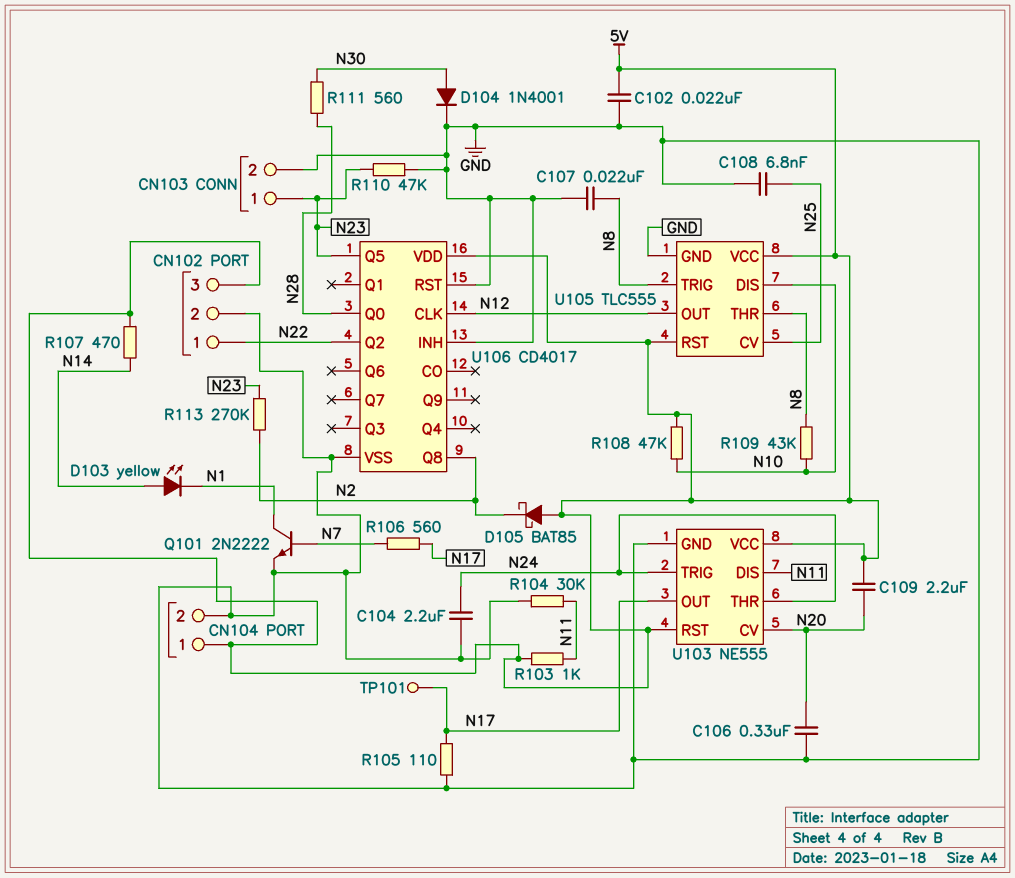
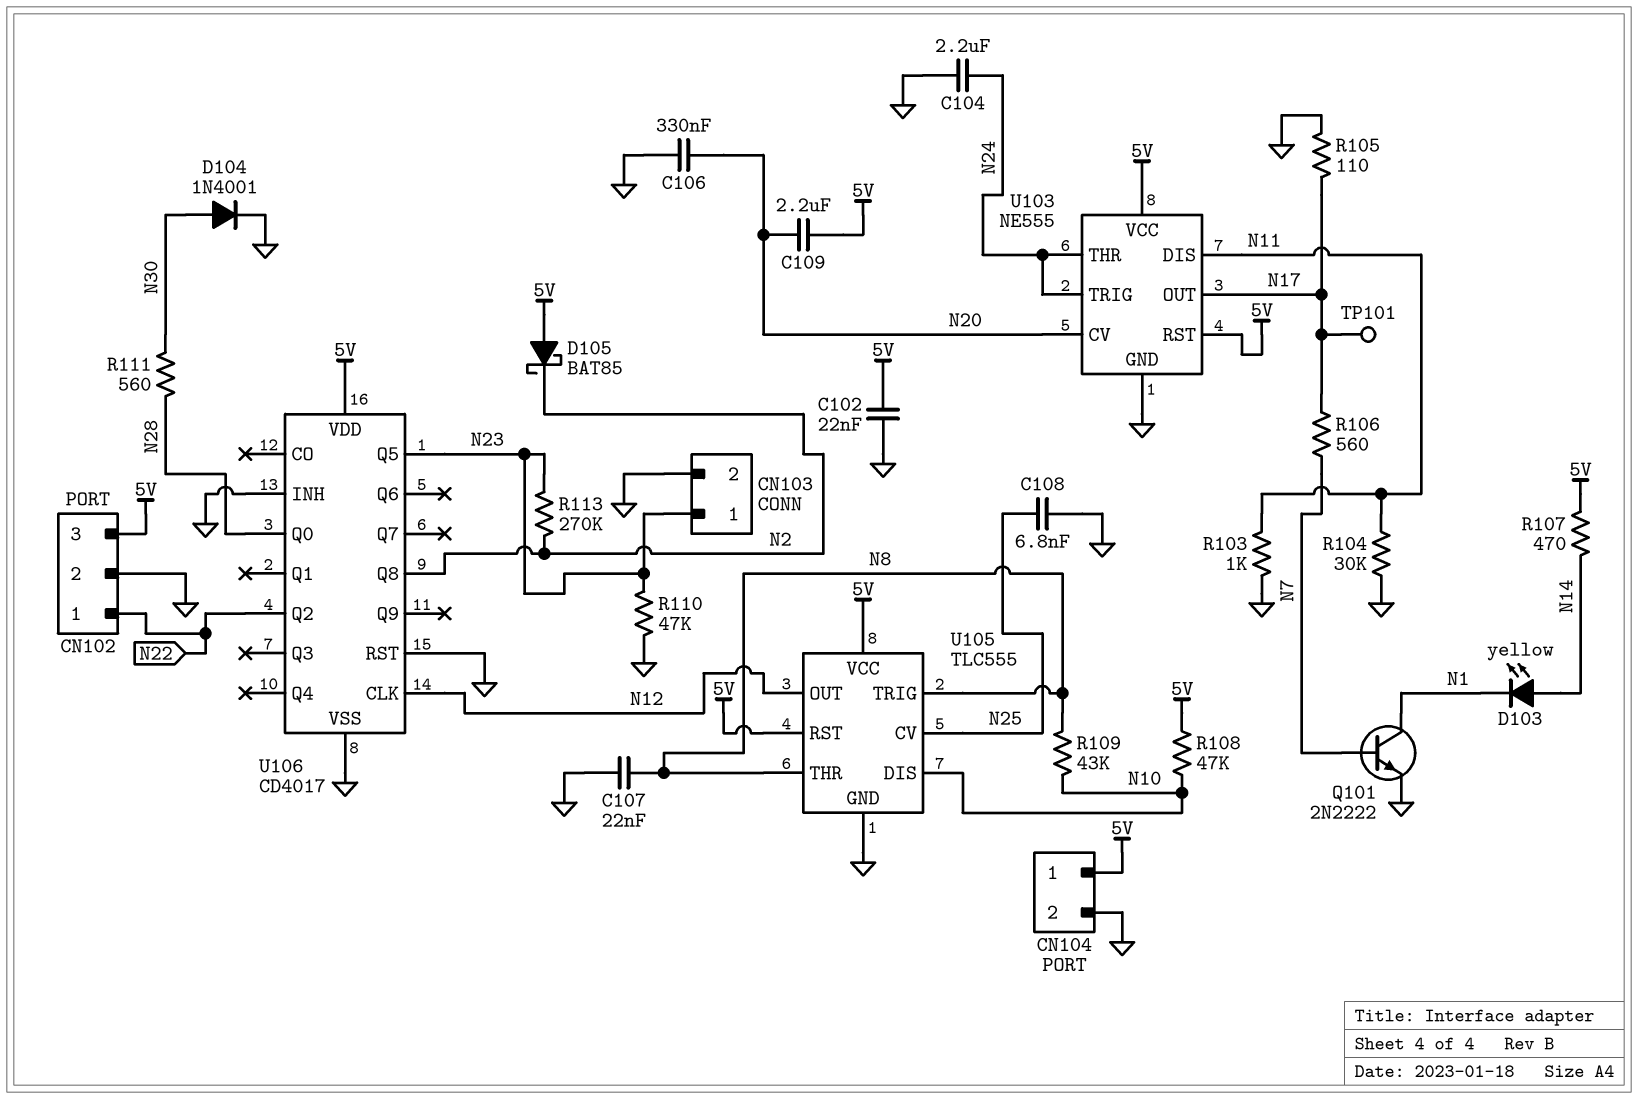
R103: 1k (5V, N11) -> 1k (GND, N11)

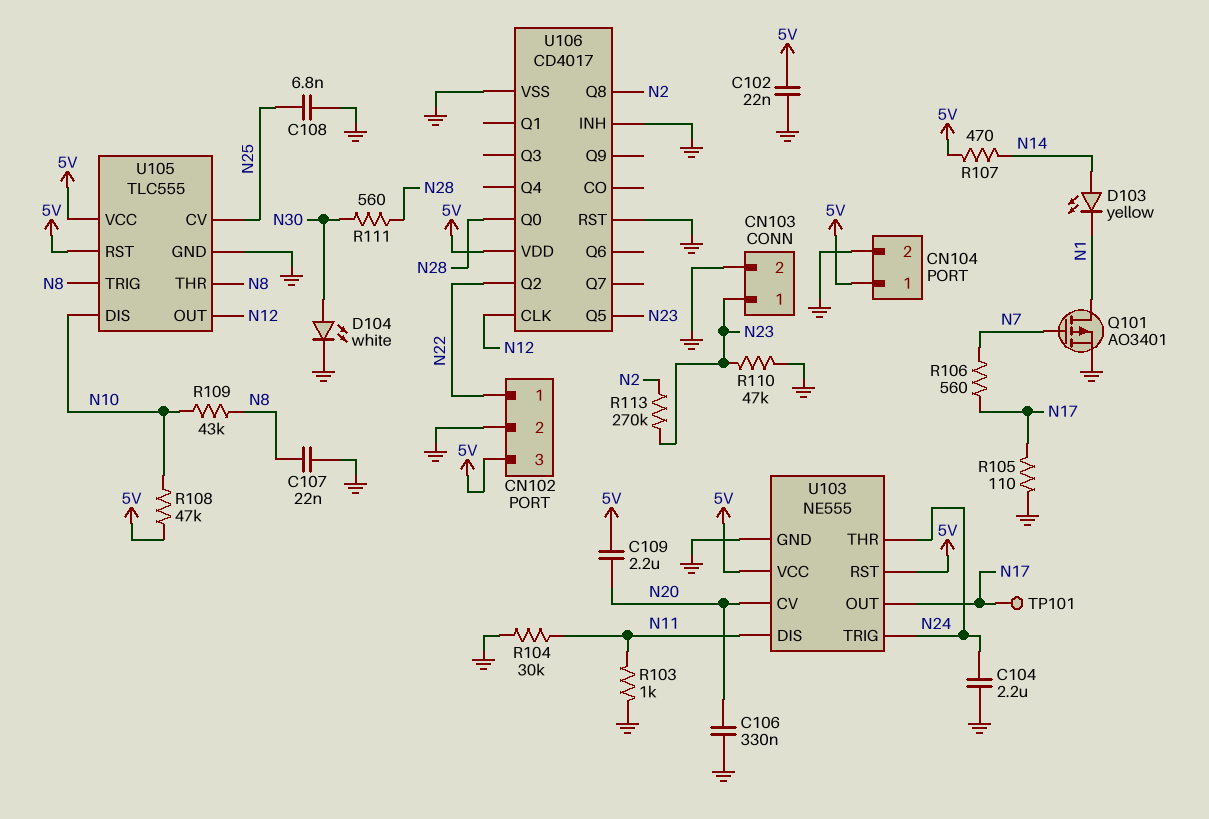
D104: diode 1N4001 (A N30, K GND) -> LED white (A N30, K GND)
D105: schottky BAT85 (A 5V, K N2) -> none
Q101: NPN 2N2222 (B N7, C N1, E GND) -> PMOS AO3401 (G N7, D N1, S GND)

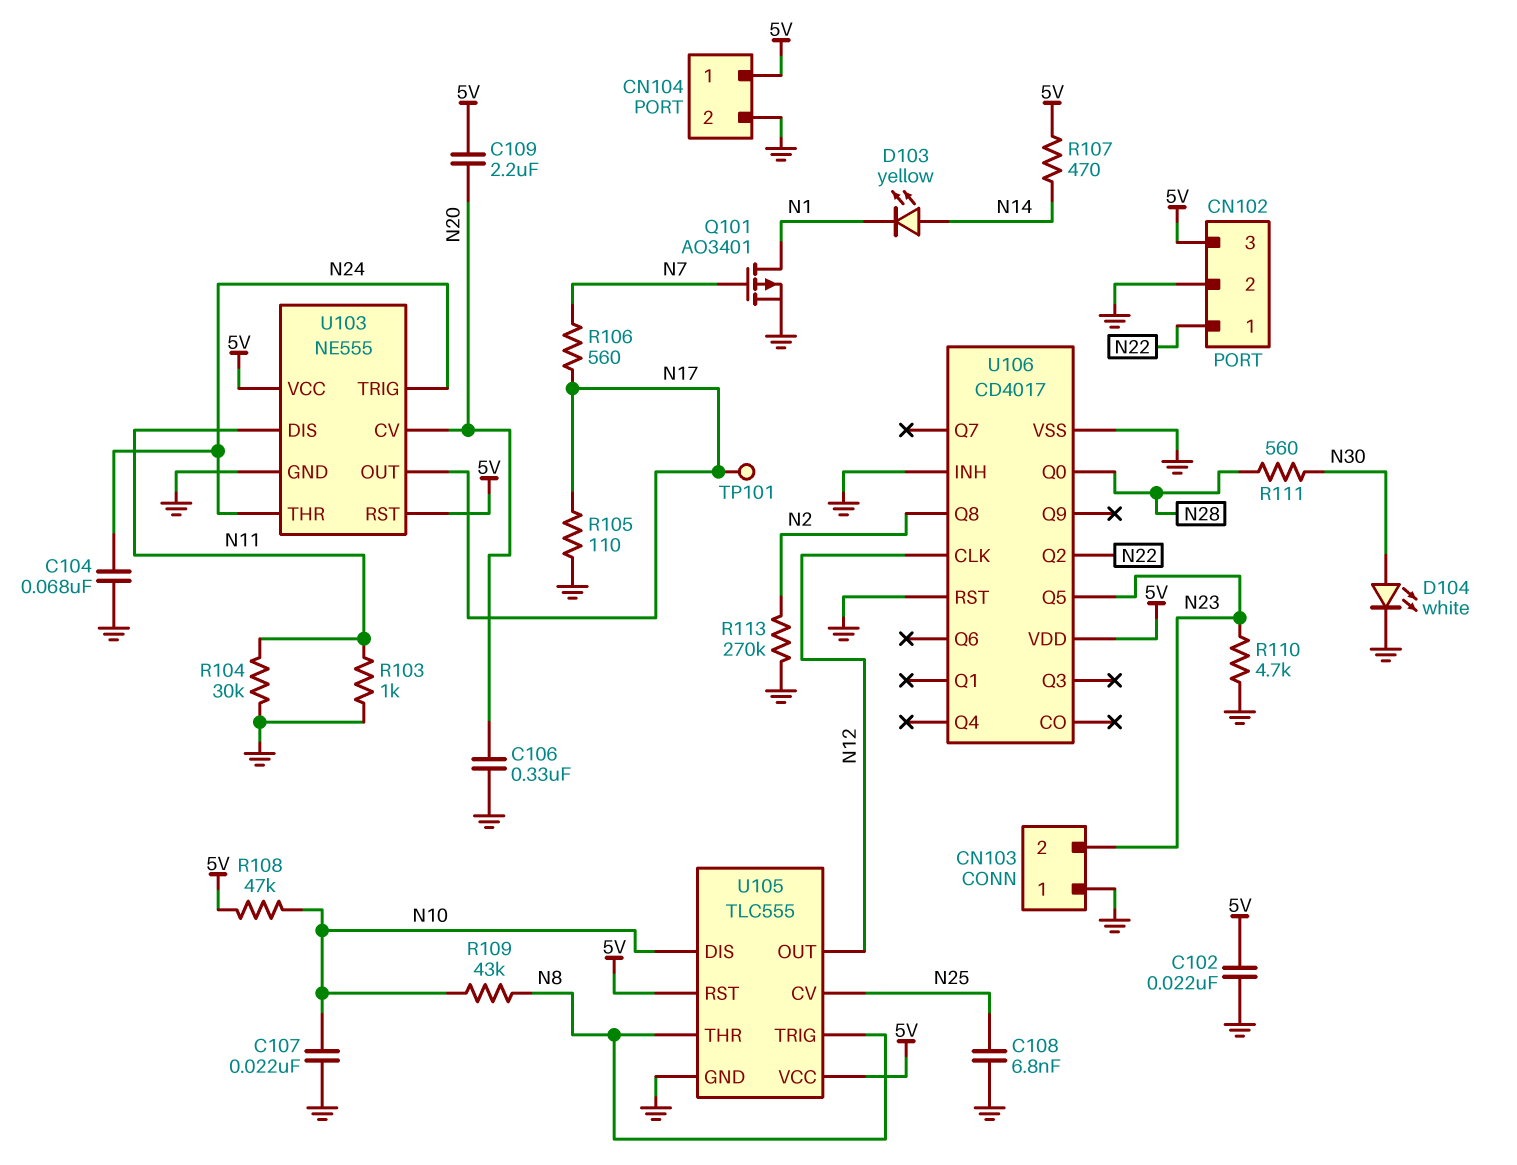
C104: 2.2uF (GND, N24) -> 68nF (GND, N24)
C107: 22nF (GND, N8) -> 22nF (GND, N10)
CN103 pin 1: N23 -> GND
CN103 pin 2: GND -> N23
R110: 47k (GND, N23) -> 4.7k (GND, N23)
R113: 270k (N2, N23) -> 270k (GND, N2)

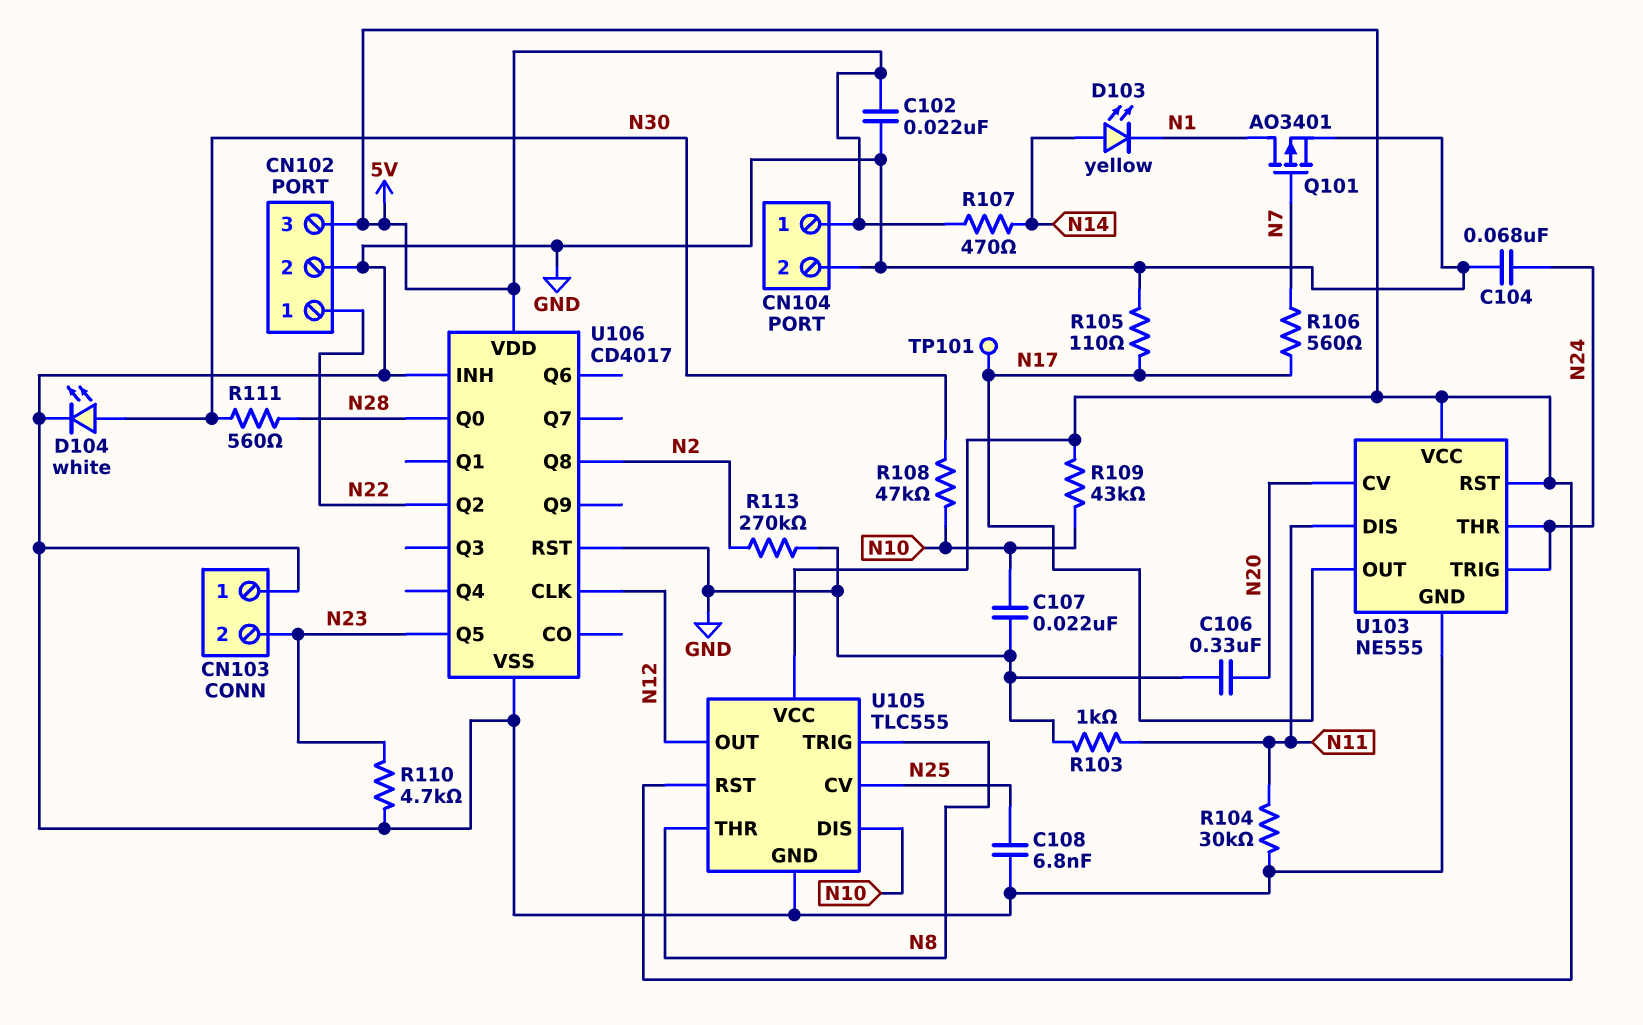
C109: 2.2uF (5V, N20) -> none
R108: 47k (5V, N10) -> 47k (N10, N30)
R109: 43k (N8, N10) -> 43k (5V, N10)

